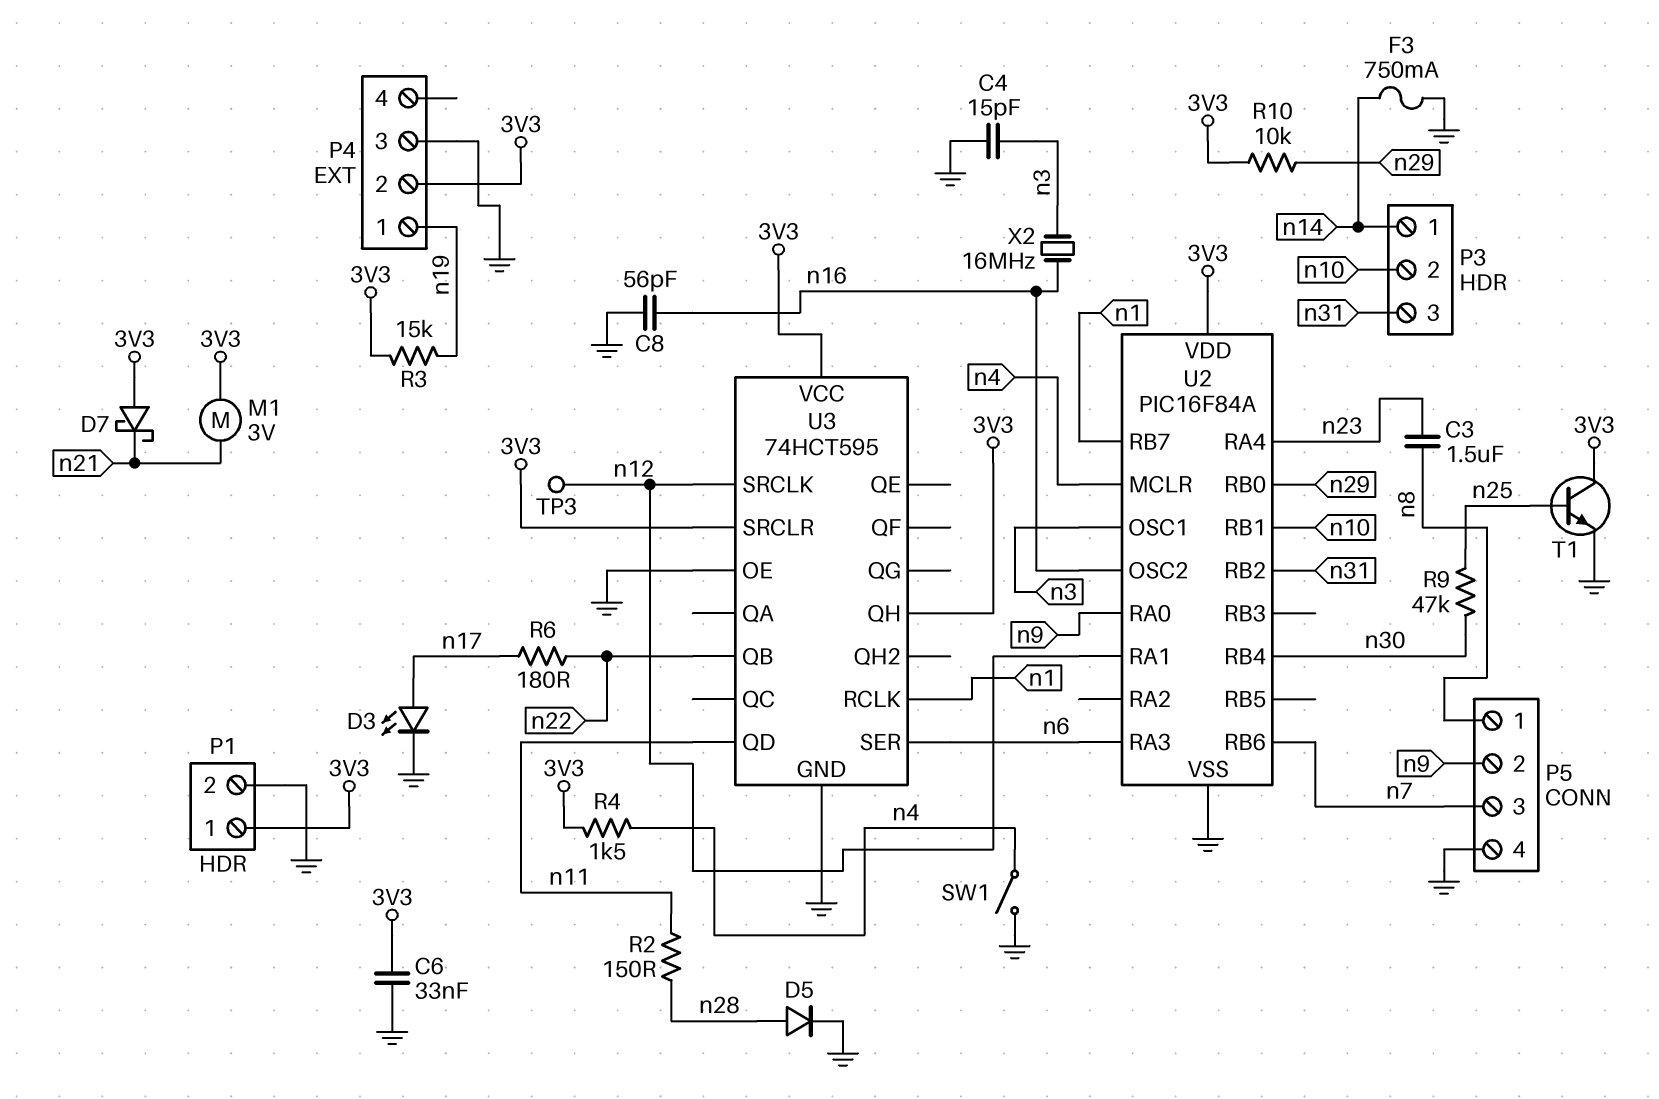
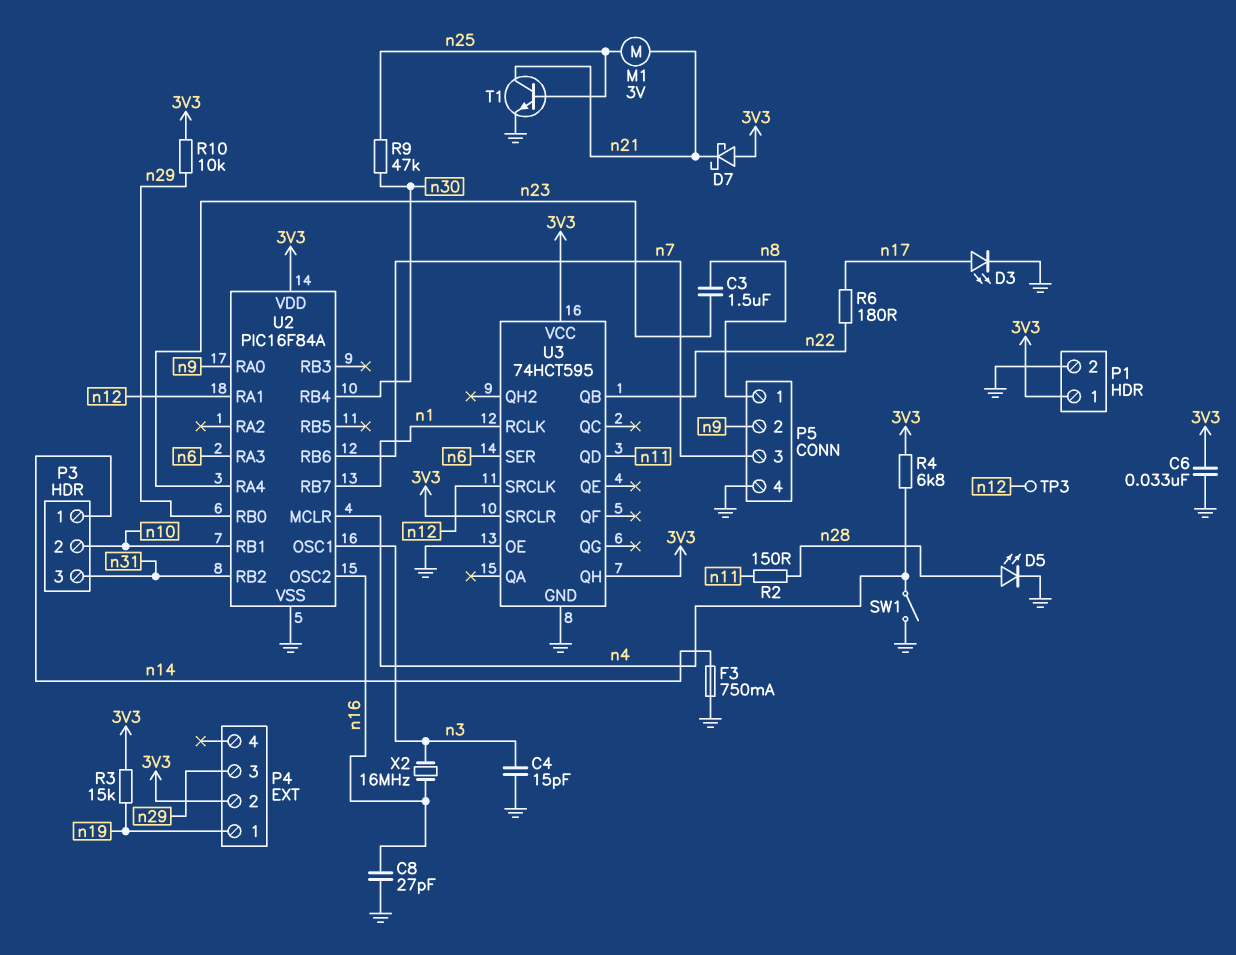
C8: 56pF (GND, n16) -> 27pF (GND, n16)
D5: diode (A n28, K GND) -> LED (A n28, K GND)
M1: motor 3V (3V3, n21) -> motor 3V (n21, n25)
P4 pin 3: GND -> n29
R4: 1.5k (3V3, n4) -> 6.8k (3V3, n4)
T1: NPN (B n25, C 3V3, E GND) -> NPN (B n25, C n21, E GND)

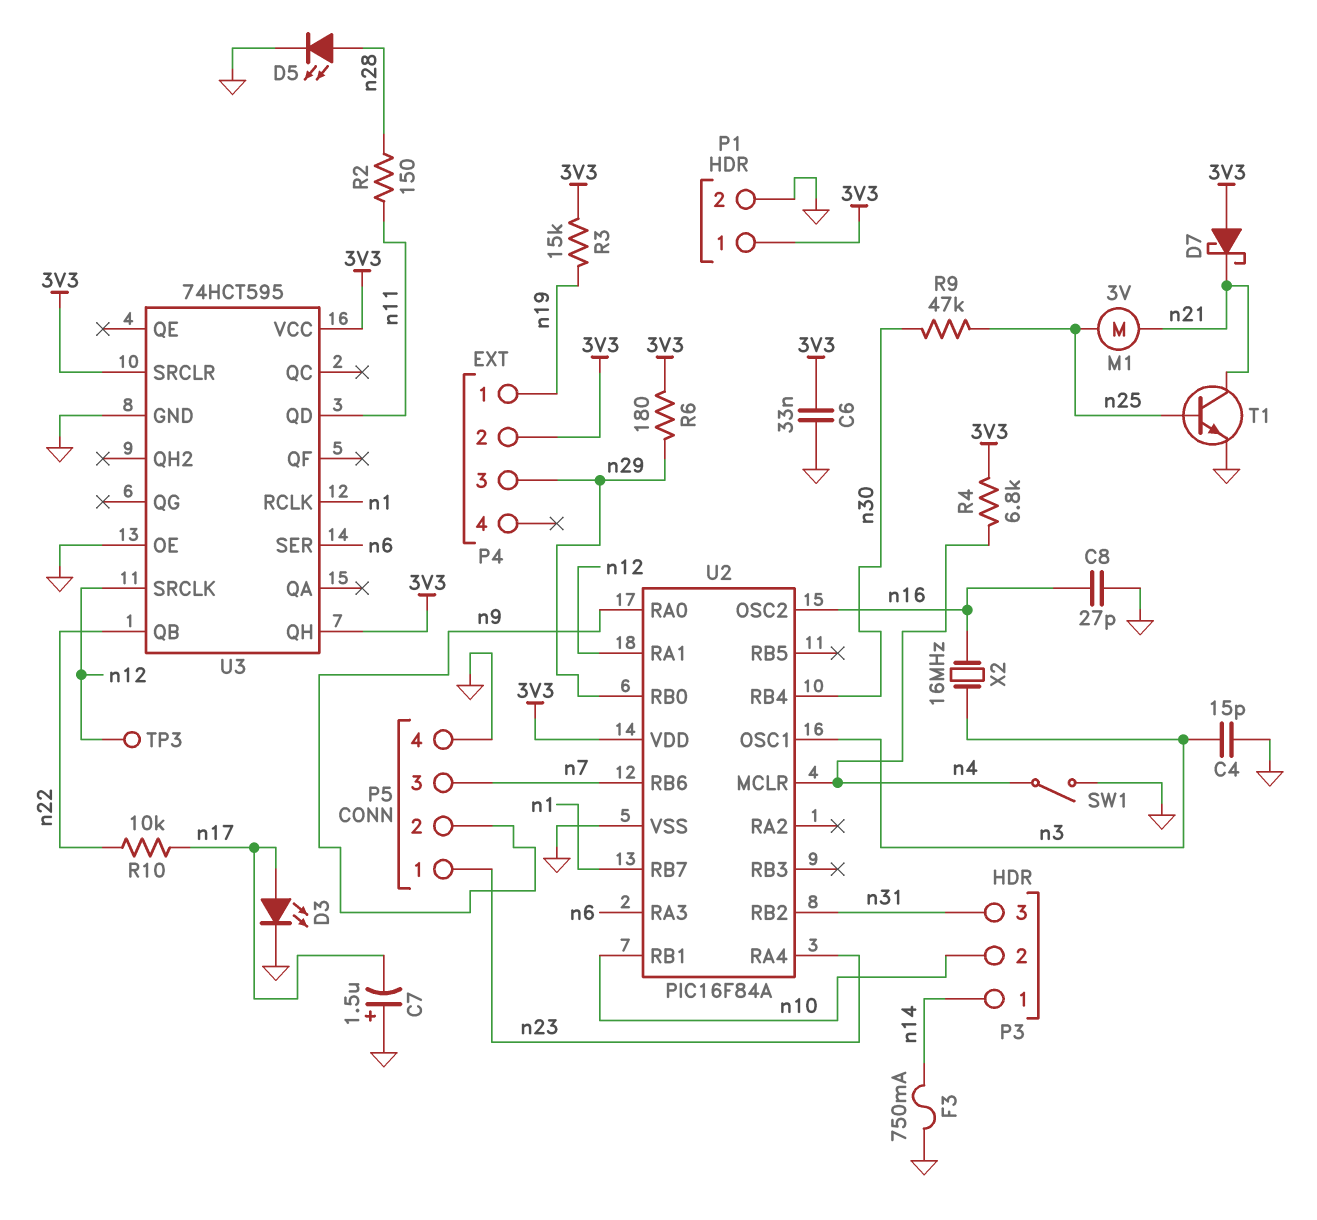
C3: 1.5uF (n8, n23) -> none
C7: none -> 1.5uF (plus GND, minus n17)
P5 pin 1: n8 -> n23
R6: 180 (n17, n22) -> 180 (3V3, n29)
R10: 10k (3V3, n29) -> 10k (n17, n22)

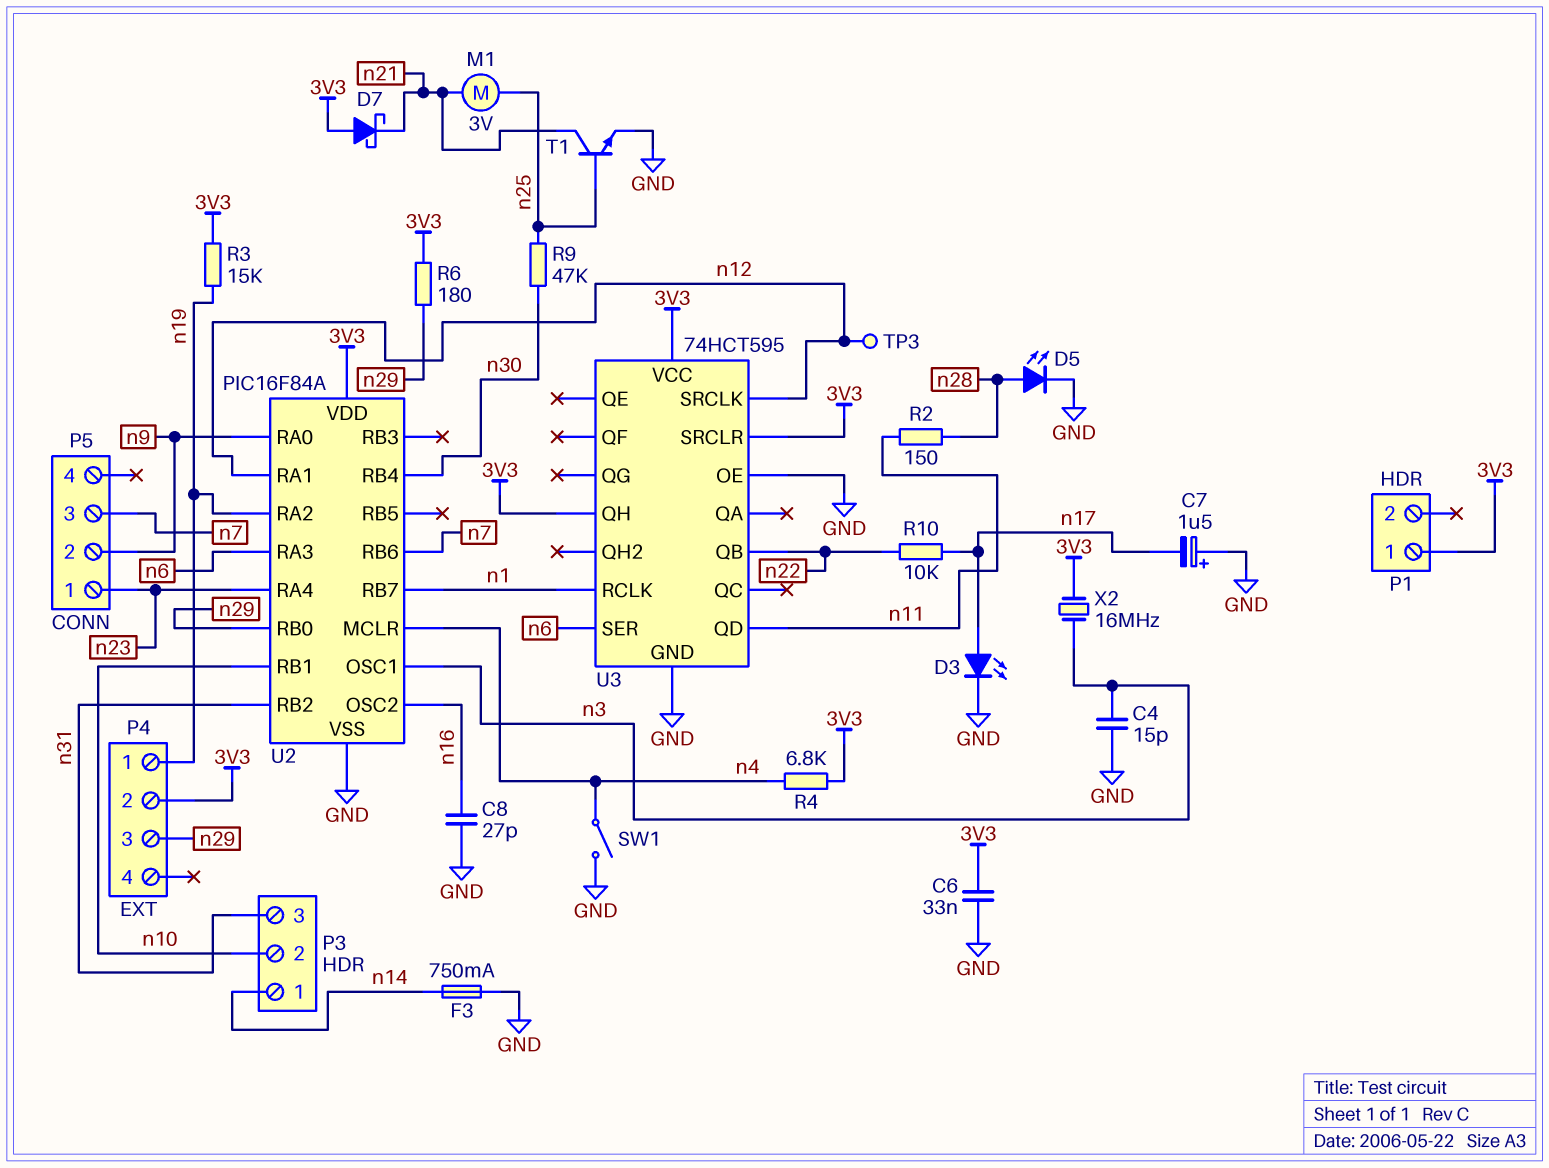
P1 pin 2: GND -> none
P5 pin 4: GND -> none
U2 pin RA2: none -> n19
X2: 16MHz (n3, n16) -> 16MHz (3V3, n3)

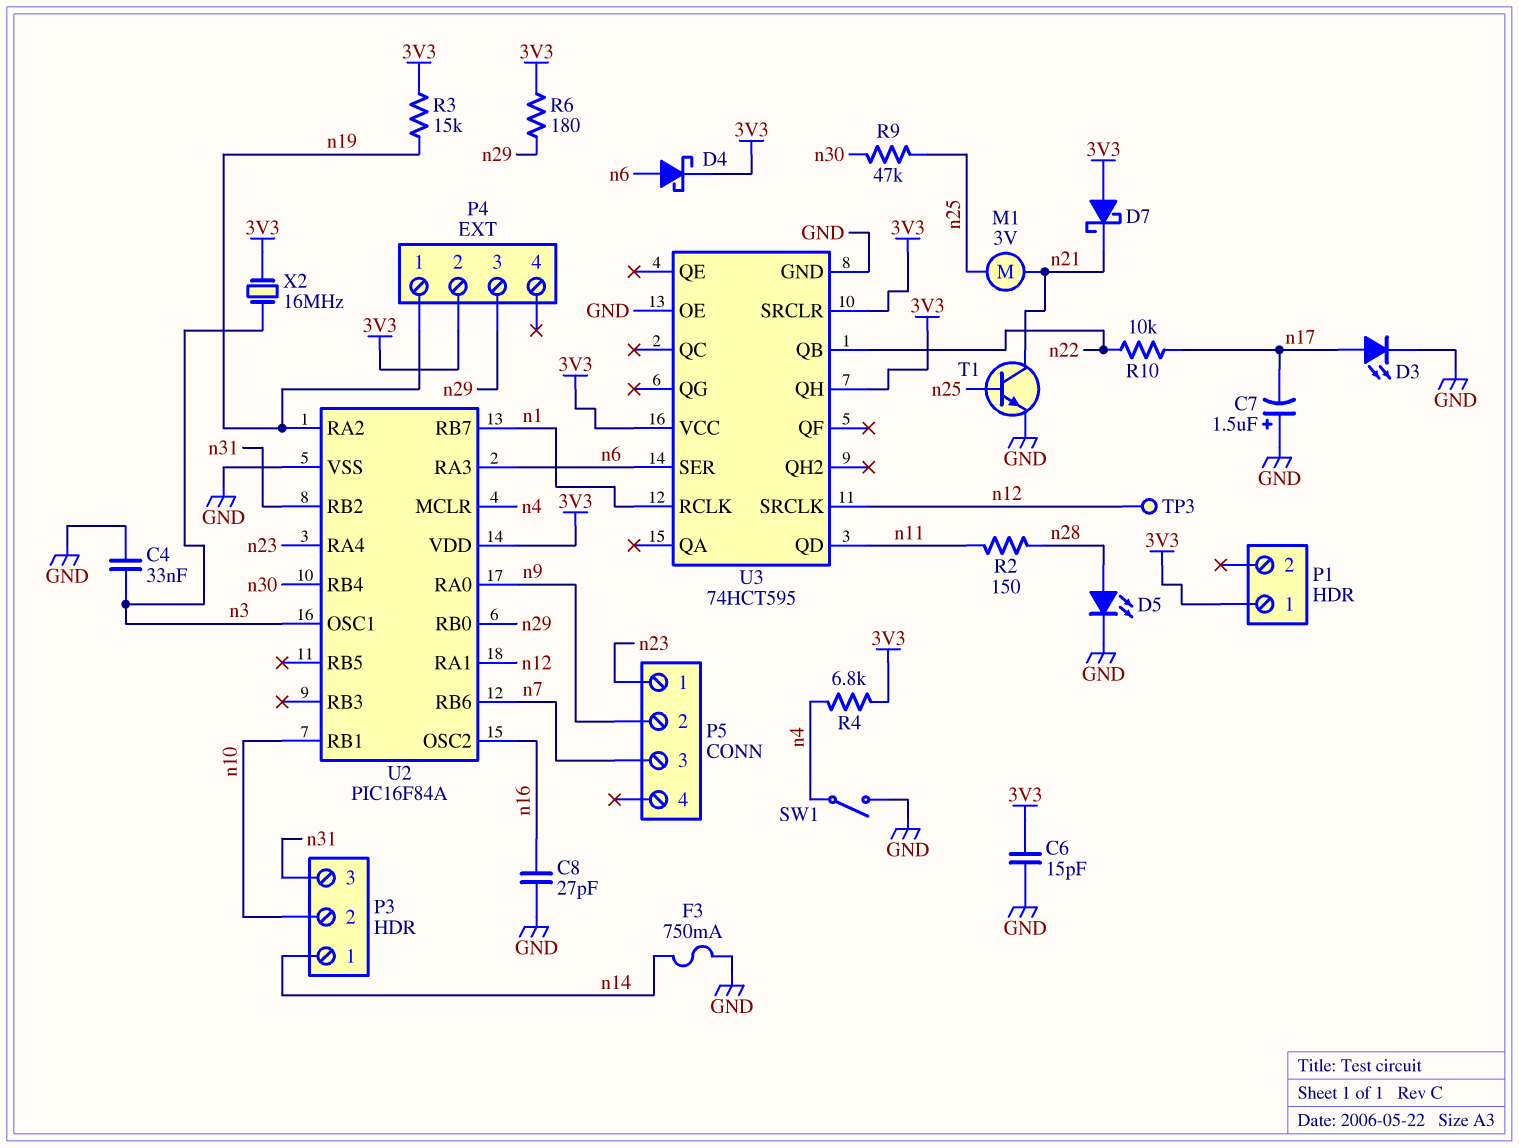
C4: 15pF (GND, n3) -> 33nF (GND, n3)
C6: 33nF (3V3, GND) -> 15pF (3V3, GND)
D4: none -> schottky (A n6, K 3V3)

